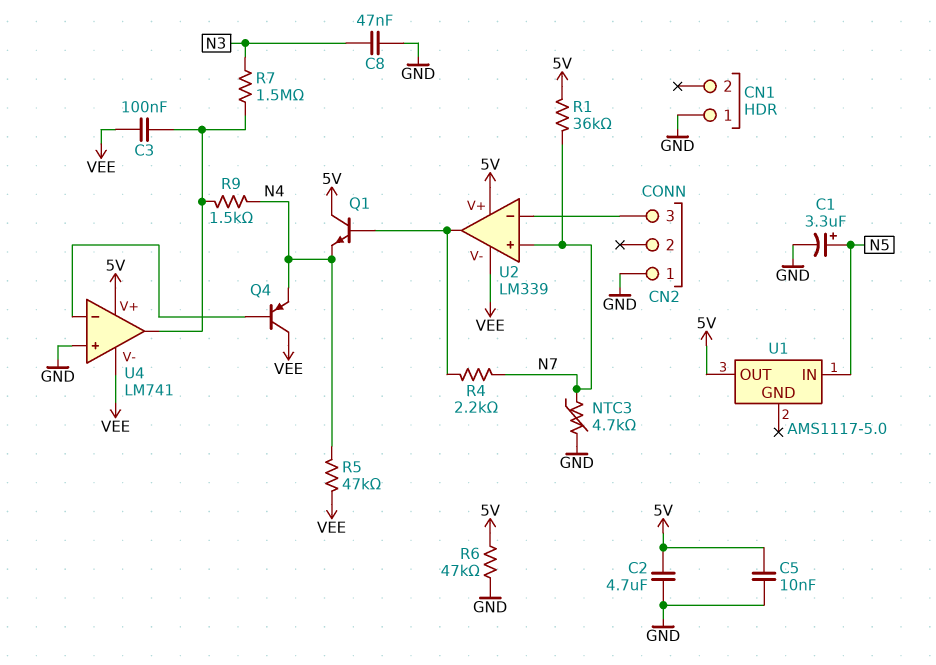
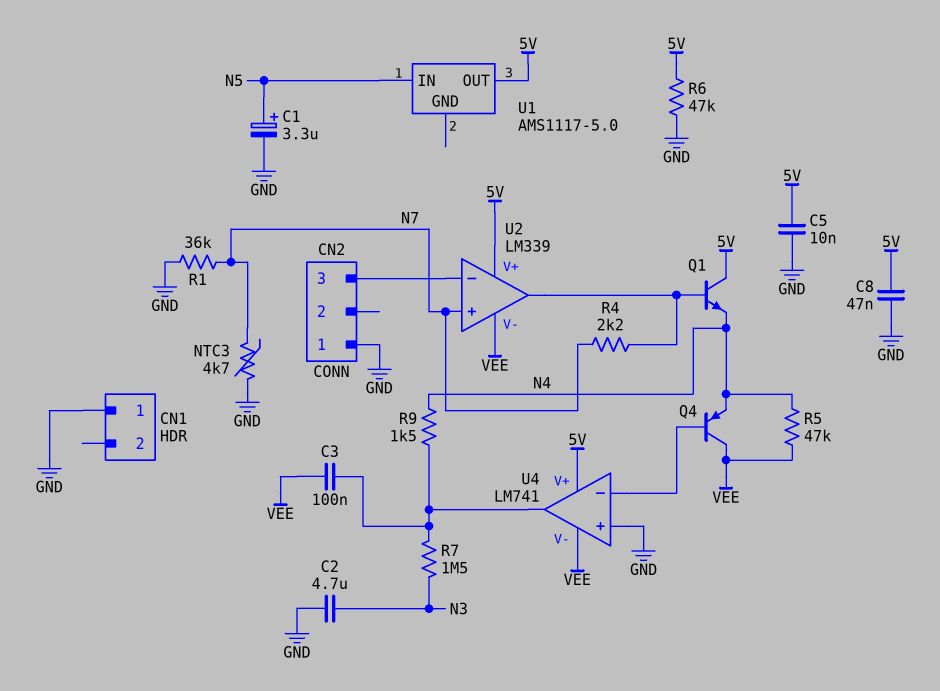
C2: 4.7uF (5V, GND) -> 4.7uF (GND, N3)
C8: 47nF (GND, N3) -> 47nF (5V, GND)
R1: 36k (5V, N7) -> 36k (GND, N7)

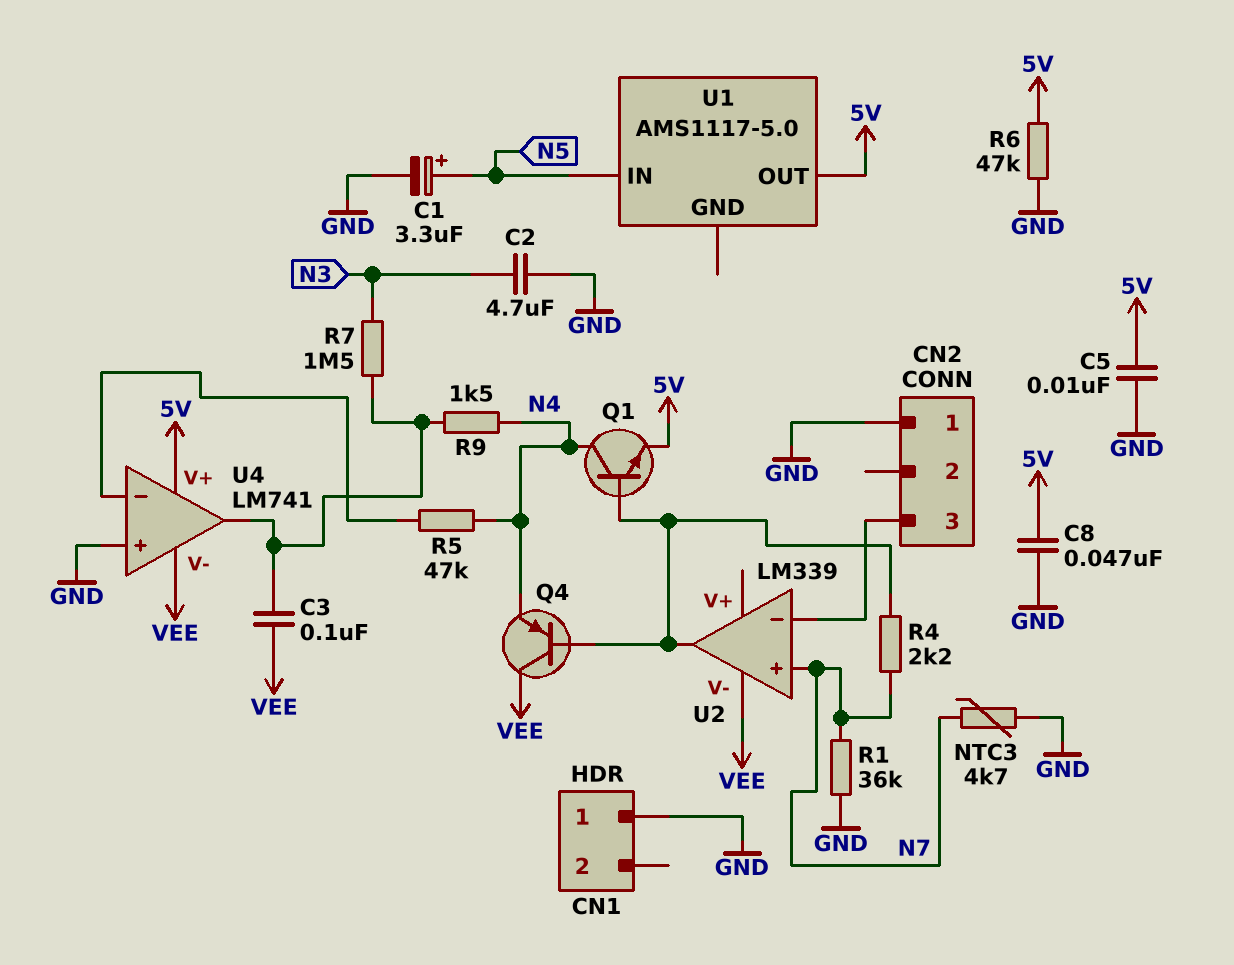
Q1: NPN (B U2/out, C 5V, E N4) -> NPN (B U2/out, C N4, E 5V)
Q4: PNP (B U4/in-, C VEE, E N4) -> PNP (B U2/out, C VEE, E N4)
R5: 47k (N4, VEE) -> 47k (N4, U4/in-)
U2 pin V+: 5V -> none

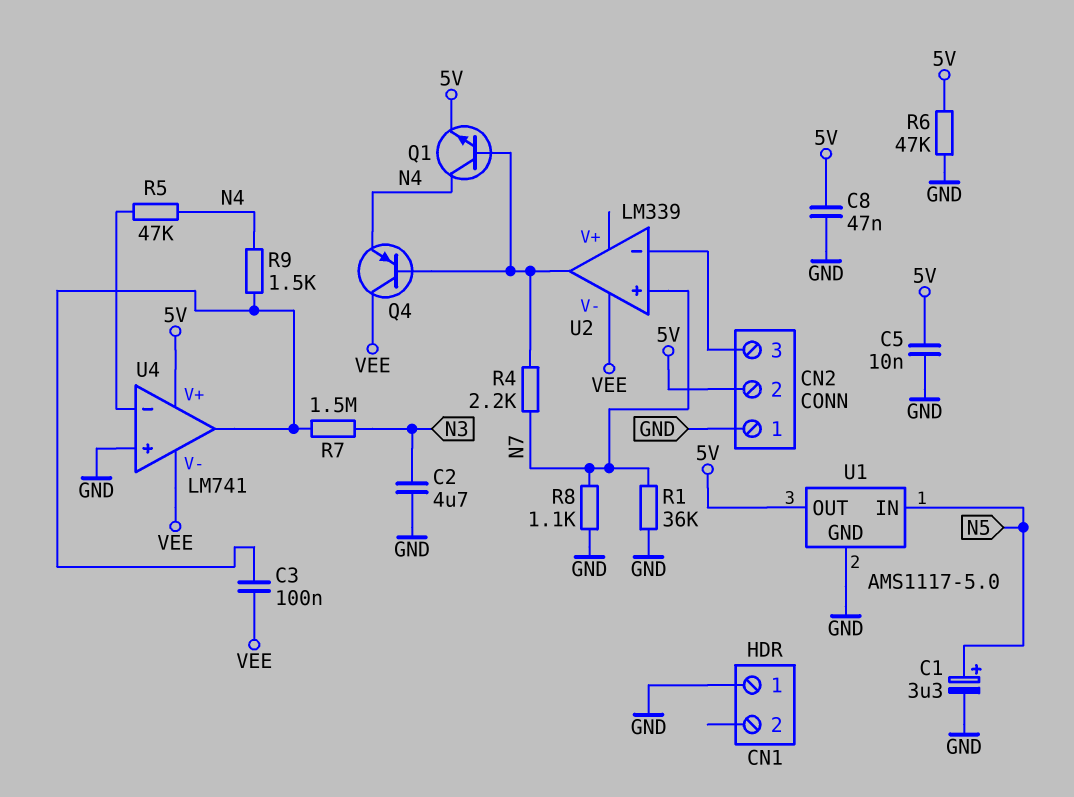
CN2 pin 2: none -> 5V
NTC3: 4.7k (GND, N7) -> none
R8: none -> 1.1k (GND, N7)
U1 pin GND: none -> GND

